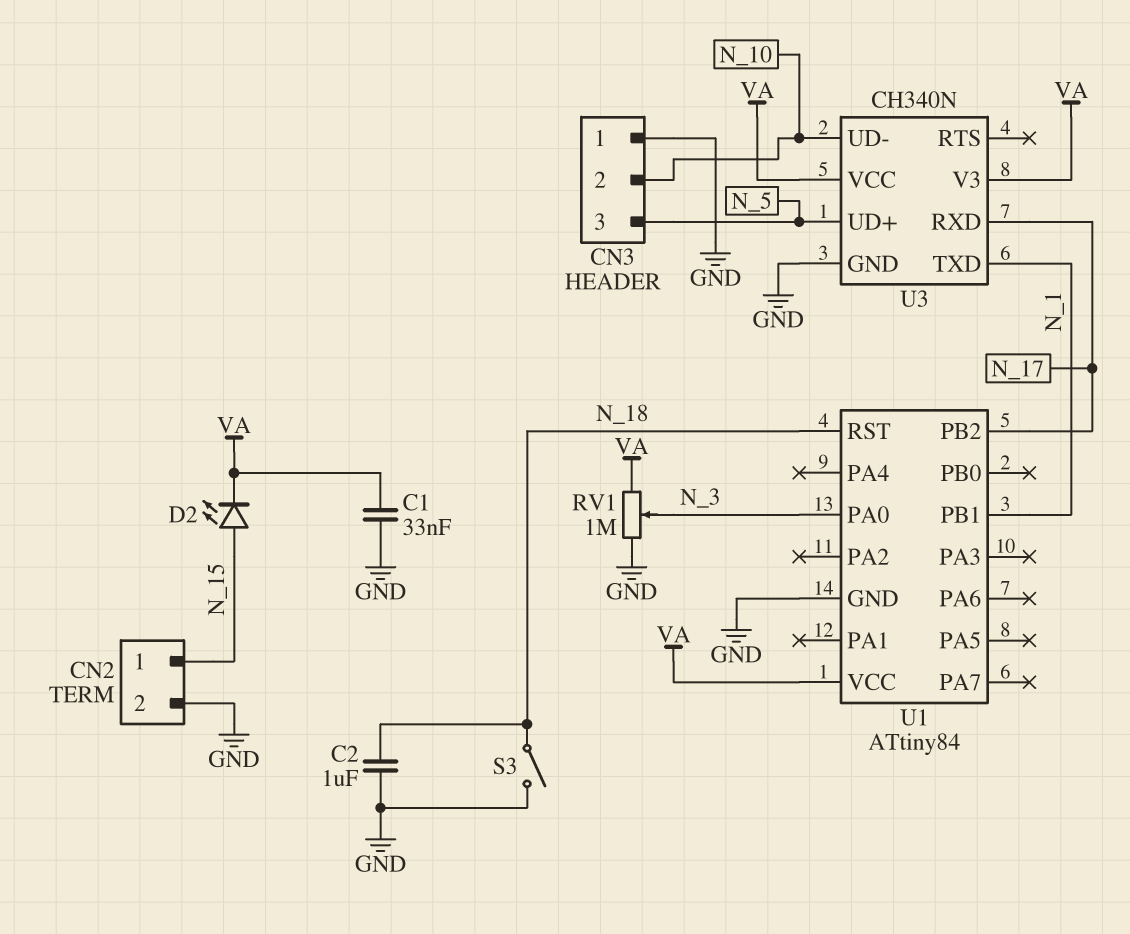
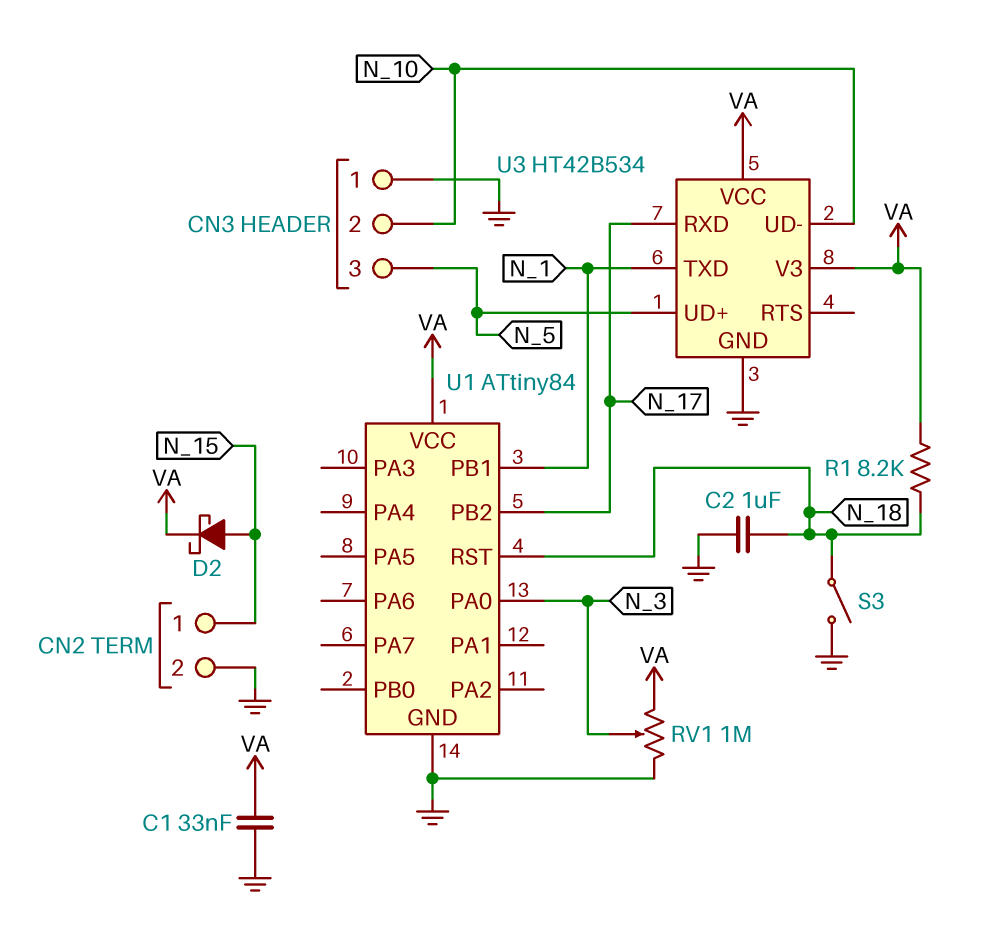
D2: LED (A N_15, K VA) -> schottky (A N_15, K VA)
R1: none -> 8.2k (N_18, VA)
U3: CH340N -> HT42B534

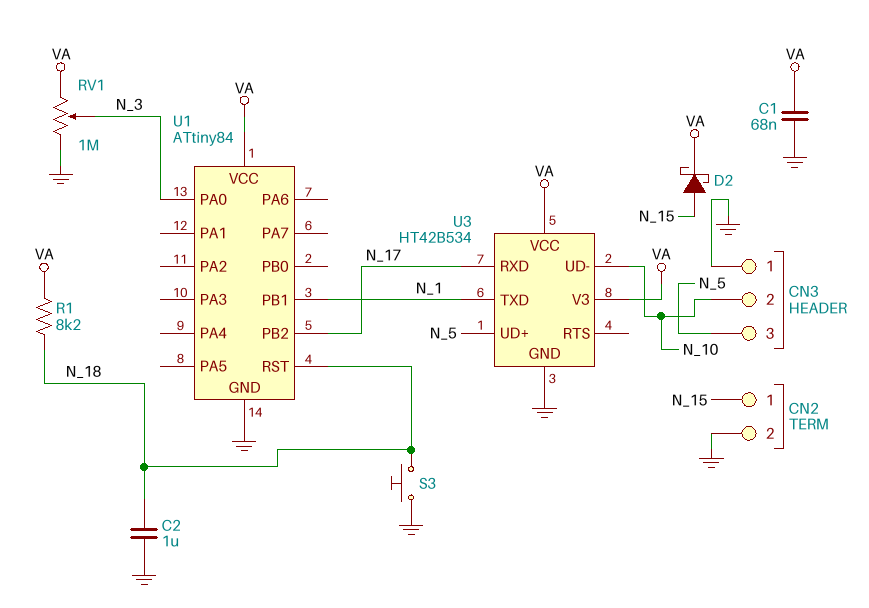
C1: 33nF (GND, VA) -> 68nF (GND, VA)
S3: switch (GND, N_18) -> button (GND, N_18)

